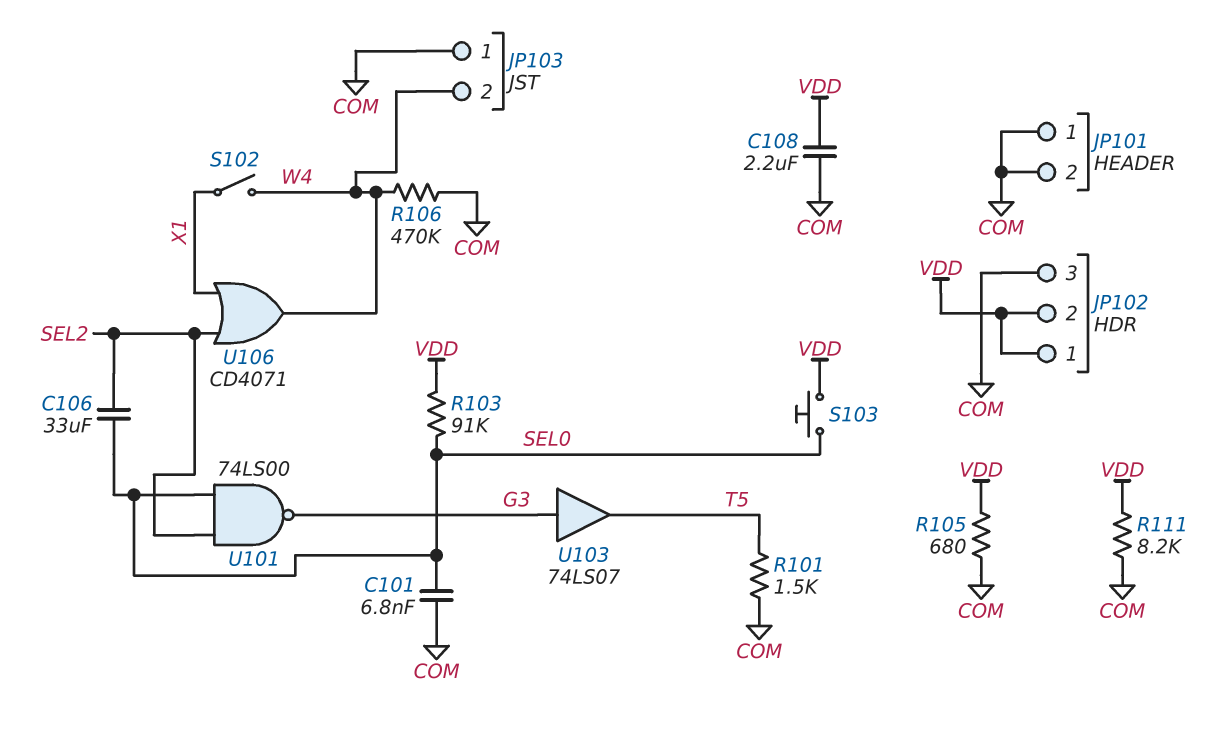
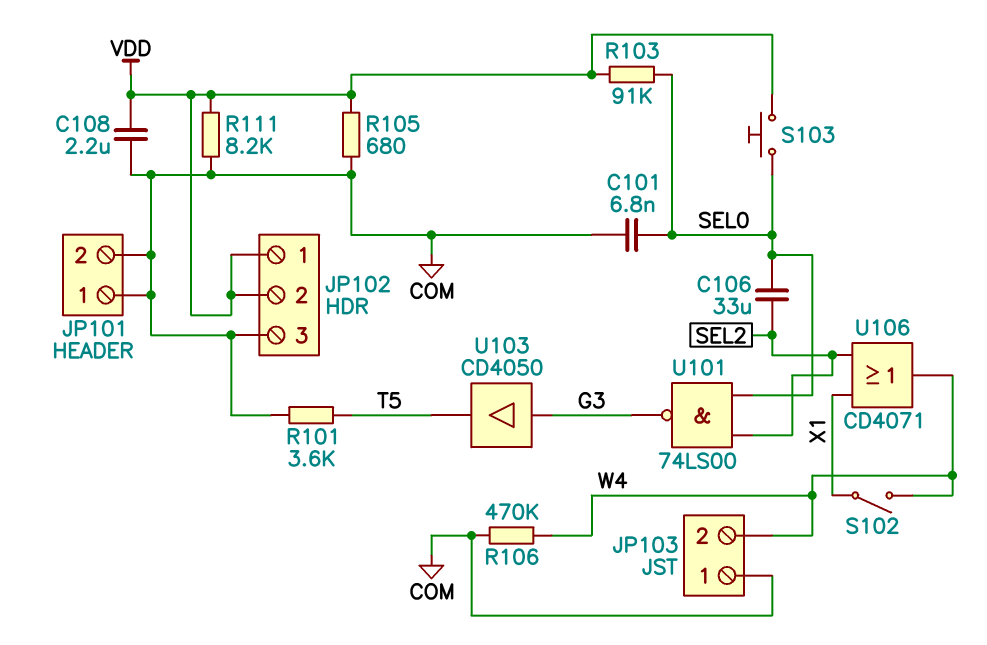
R101: 1.5k (COM, T5) -> 3.6k (COM, T5)
U103: buffer 74LS07 (in G3, out T5) -> buffer CD4050 (in G3, out T5)

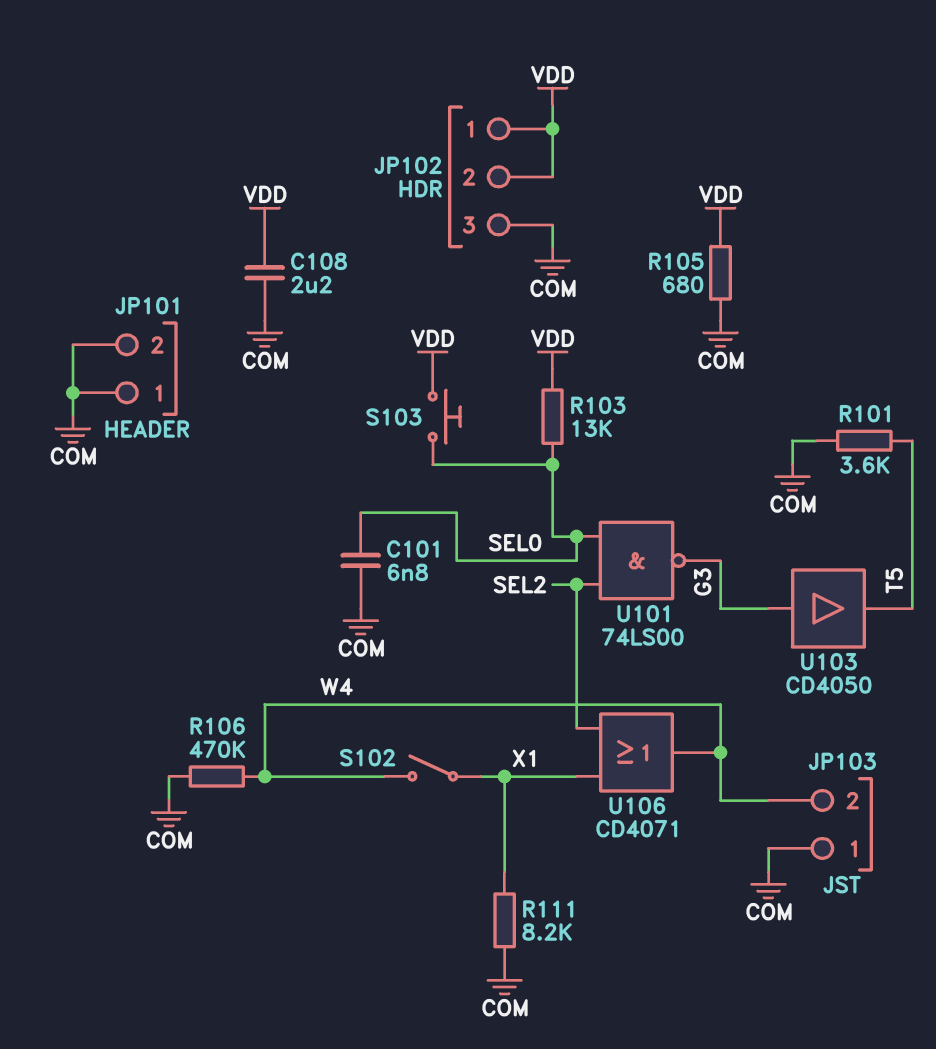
C106: 33uF (SEL0, SEL2) -> none
R103: 91k (SEL0, VDD) -> 13k (SEL0, VDD)
R111: 8.2k (COM, VDD) -> 8.2k (COM, X1)

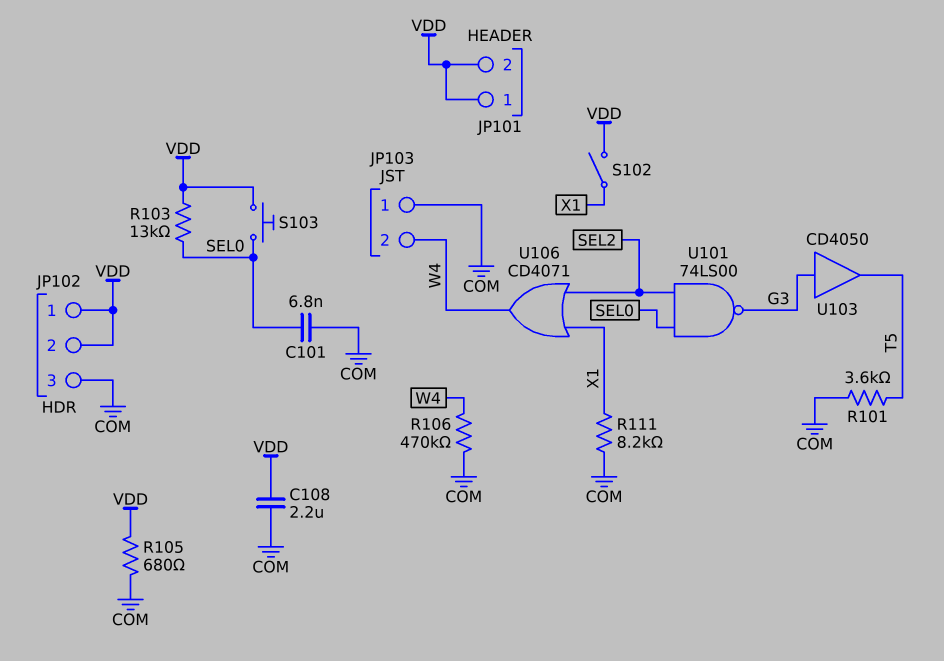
JP101 pin 1: COM -> VDD
JP101 pin 2: COM -> VDD
S102: switch (W4, X1) -> switch (VDD, X1)

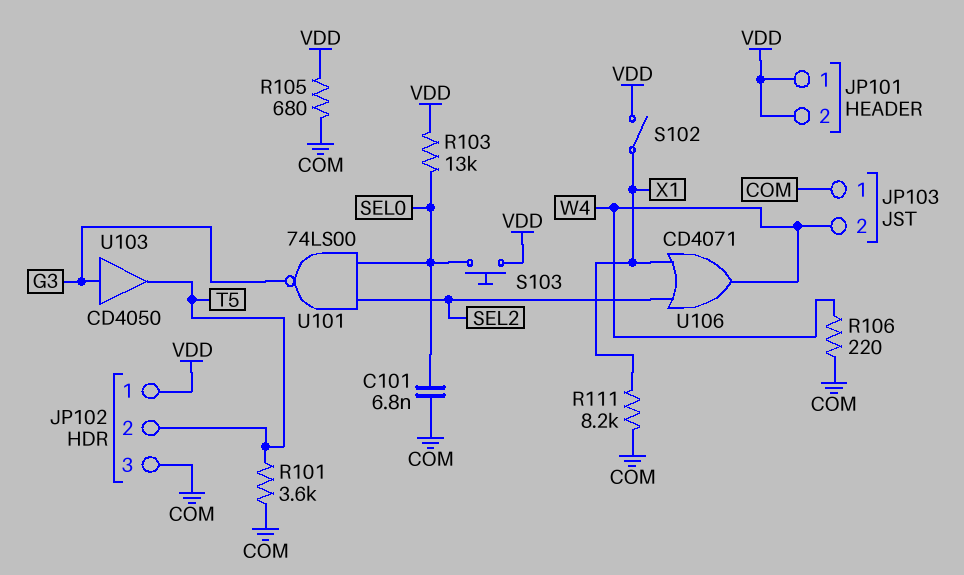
C108: 2.2uF (COM, VDD) -> none
JP102 pin 2: VDD -> T5
R106: 470k (COM, W4) -> 220 (COM, W4)

